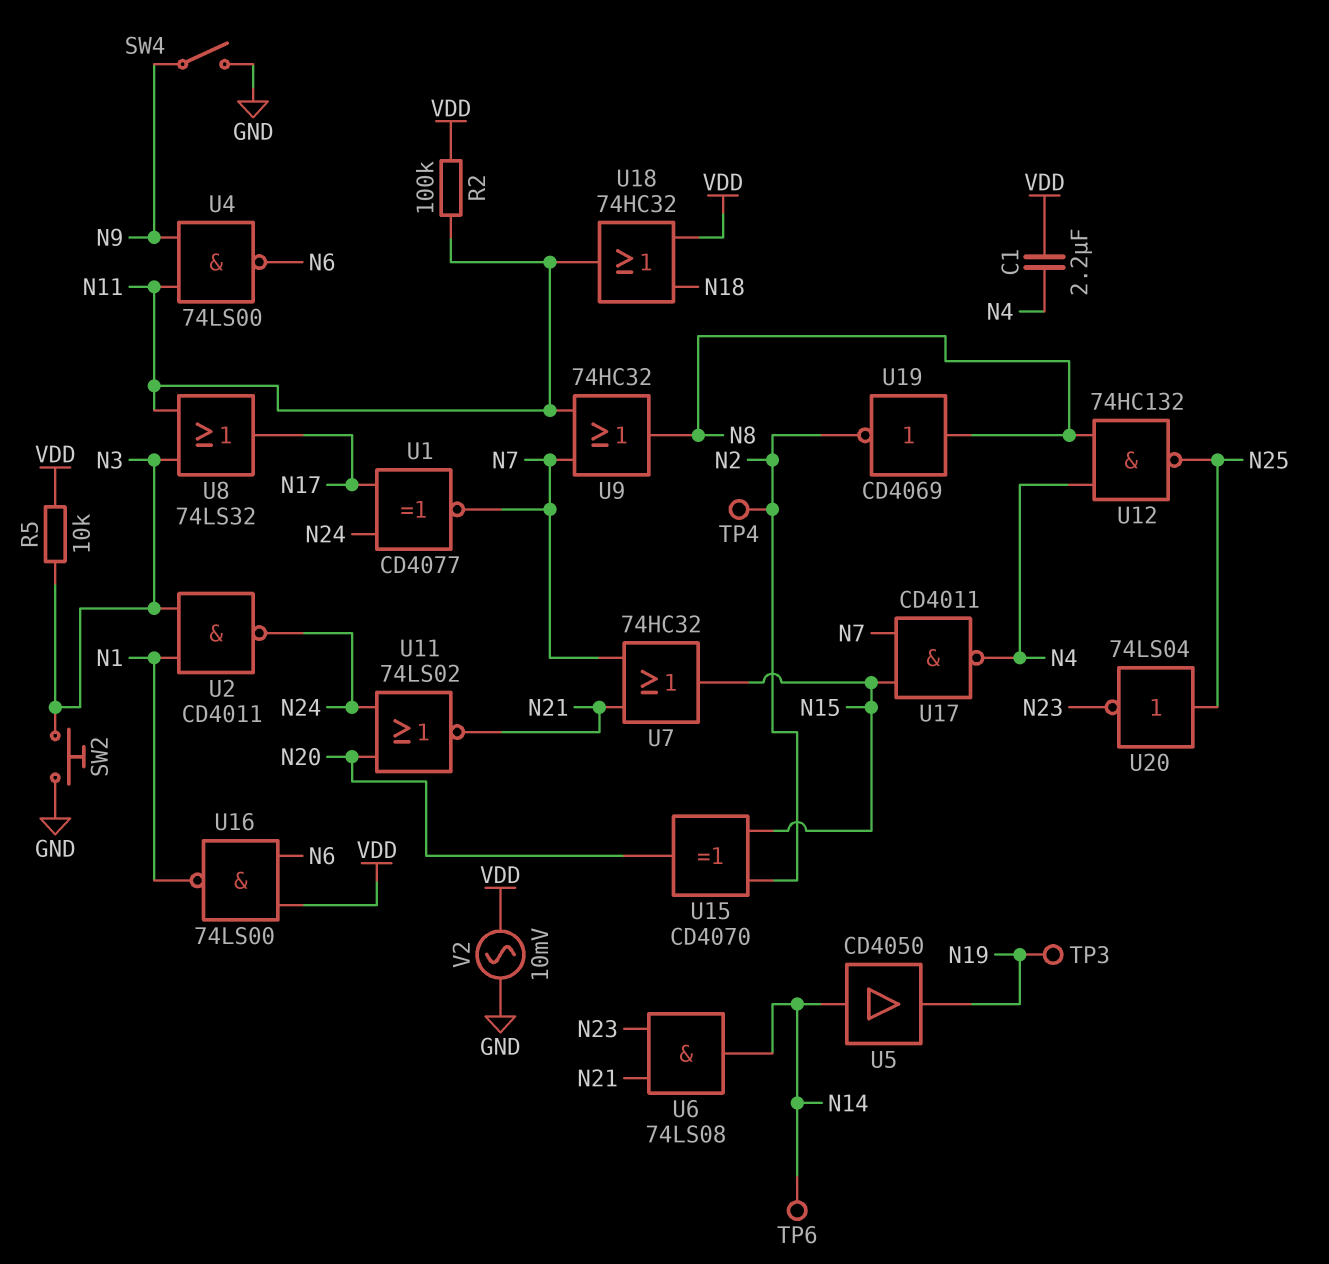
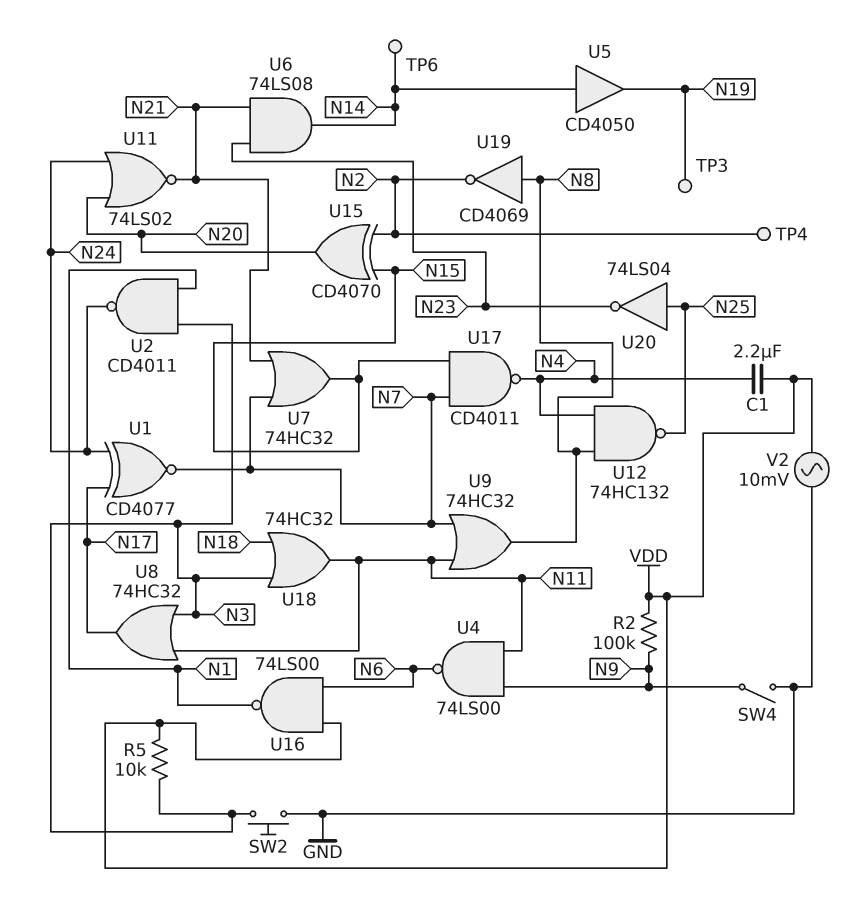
R2: 100k (N11, VDD) -> 100k (N9, VDD)
U8: OR 74LS32 (in N3, in N11, out N17) -> OR 74HC32 (in N3, in N11, out N17)
U18: OR 74HC32 (in N18, in VDD, out N11) -> OR 74HC32 (in N3, in N18, out N11)

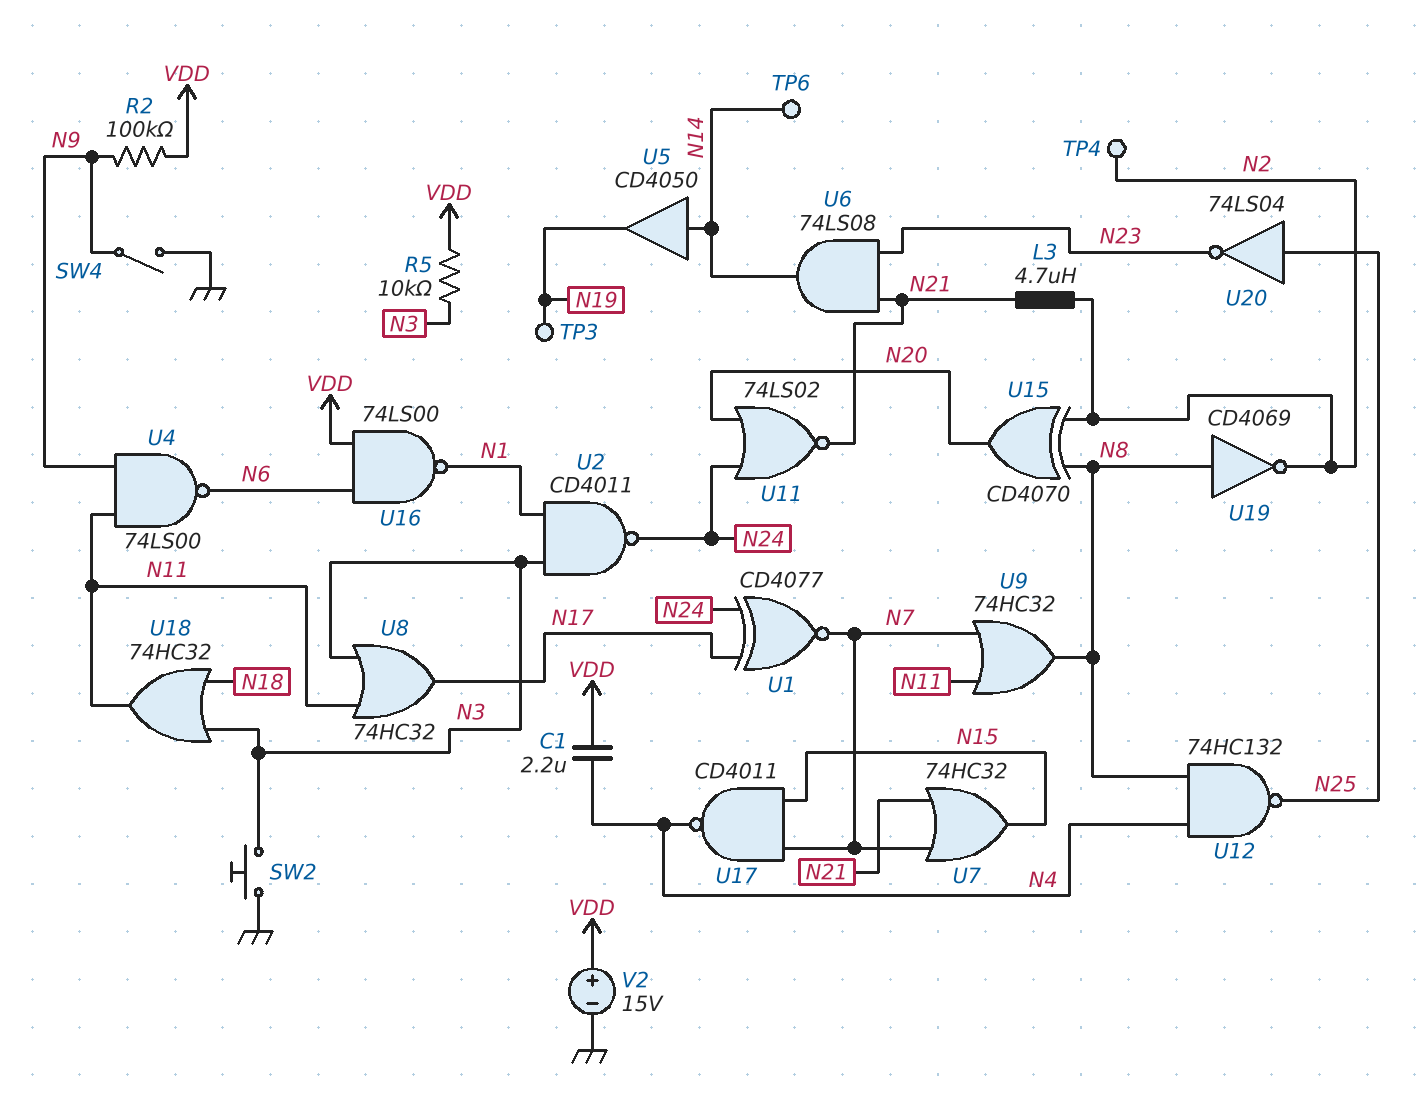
L3: none -> 4.7uH (N2, N21)
U15: XOR CD4070 (in N2, in N15, out N20) -> XOR CD4070 (in N2, in N8, out N20)
V2: AC 10mV (GND, VDD) -> 15V (plus VDD, minus GND)

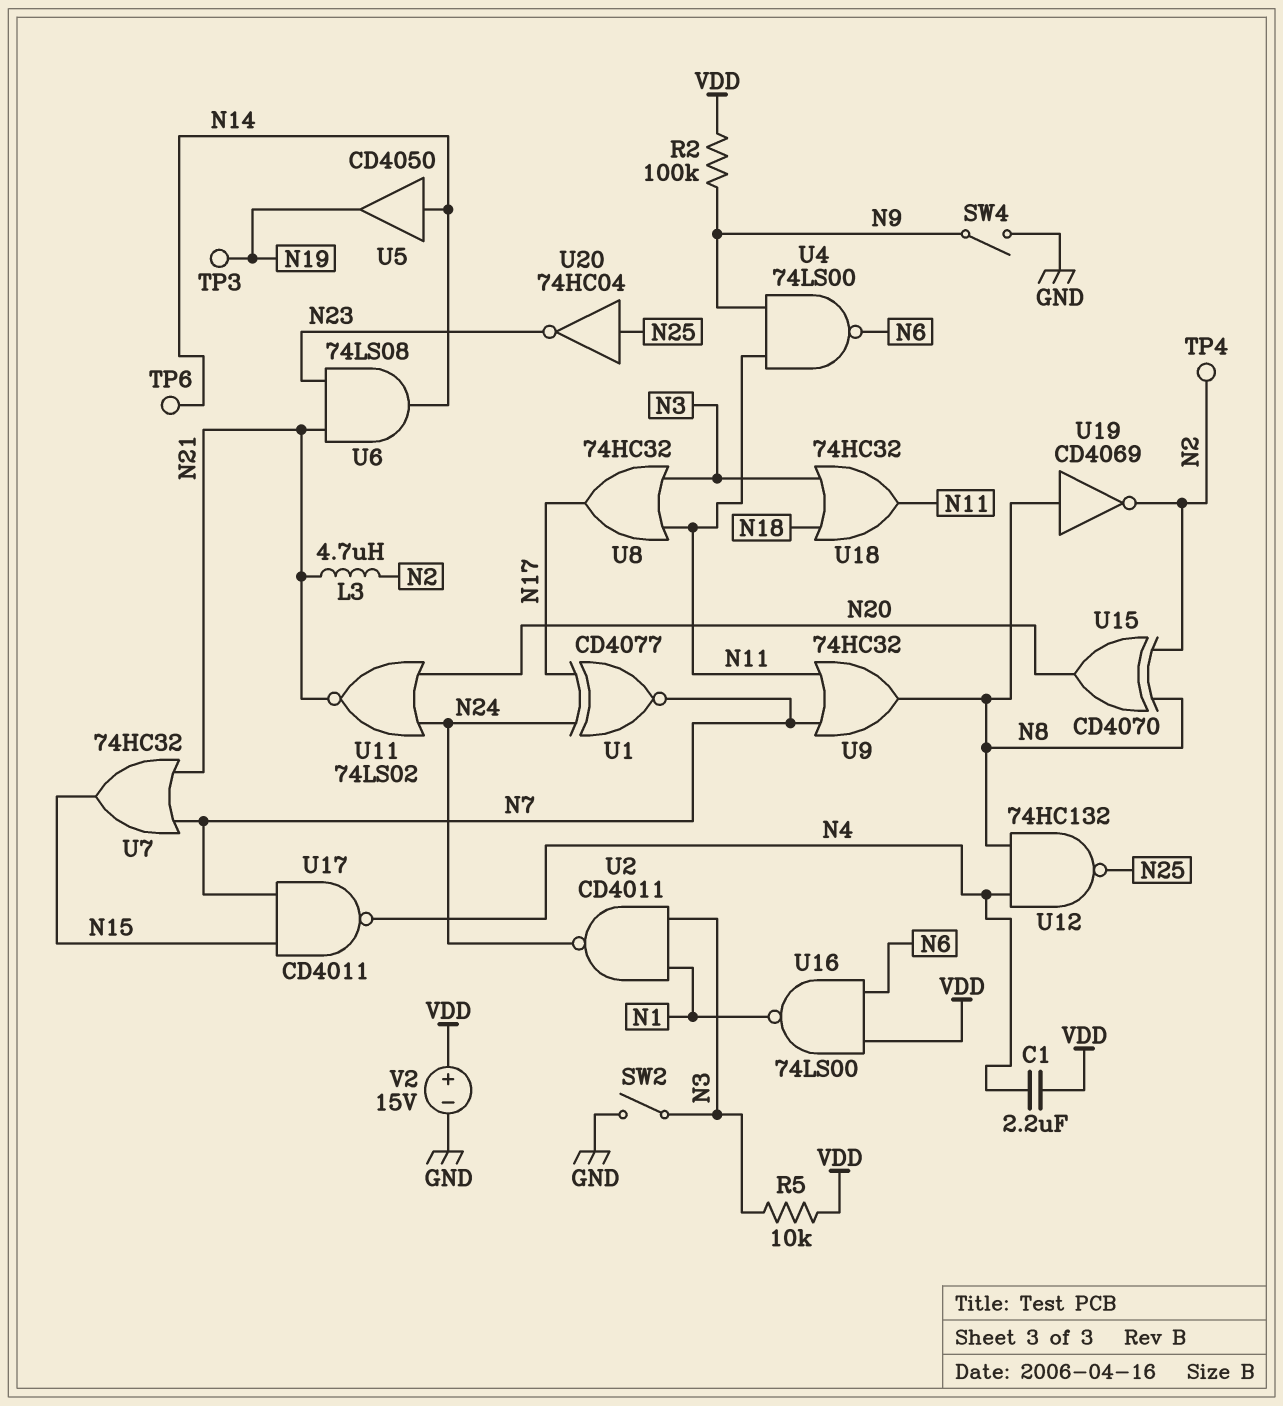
SW2: button (GND, N3) -> switch (GND, N3)
U20: NOT 74LS04 (in N25, out N23) -> NOT 74HC04 (in N25, out N23)

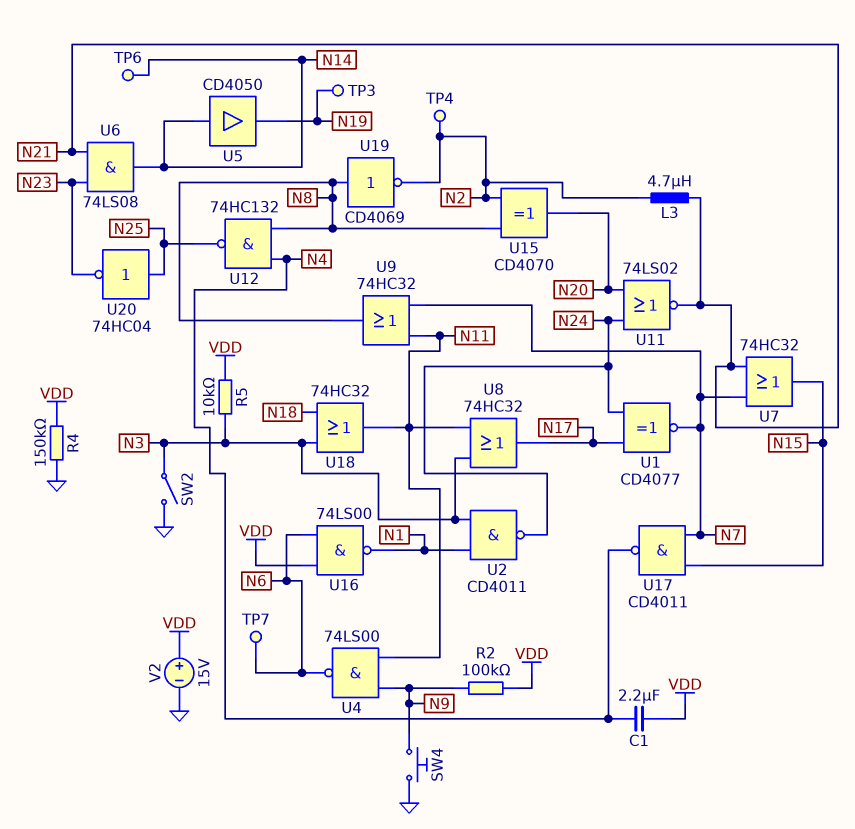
R4: none -> 150k (GND, VDD)
SW4: switch (GND, N9) -> button (GND, N9)
TP7: none -> test point (N6)

